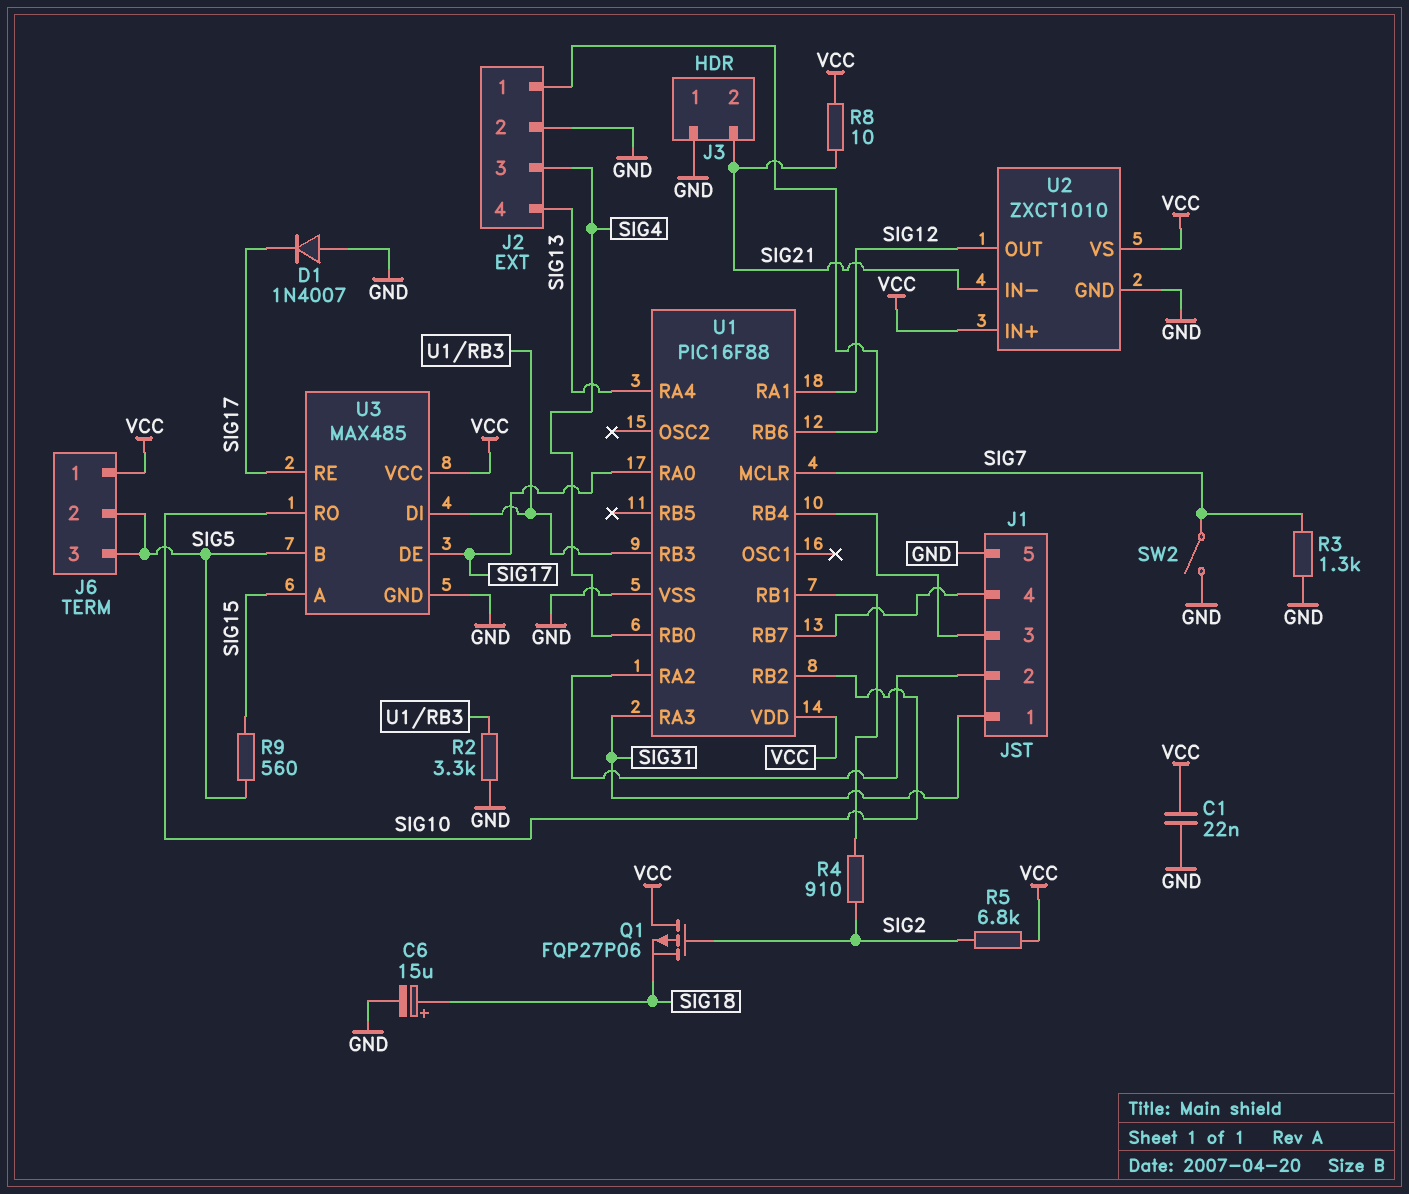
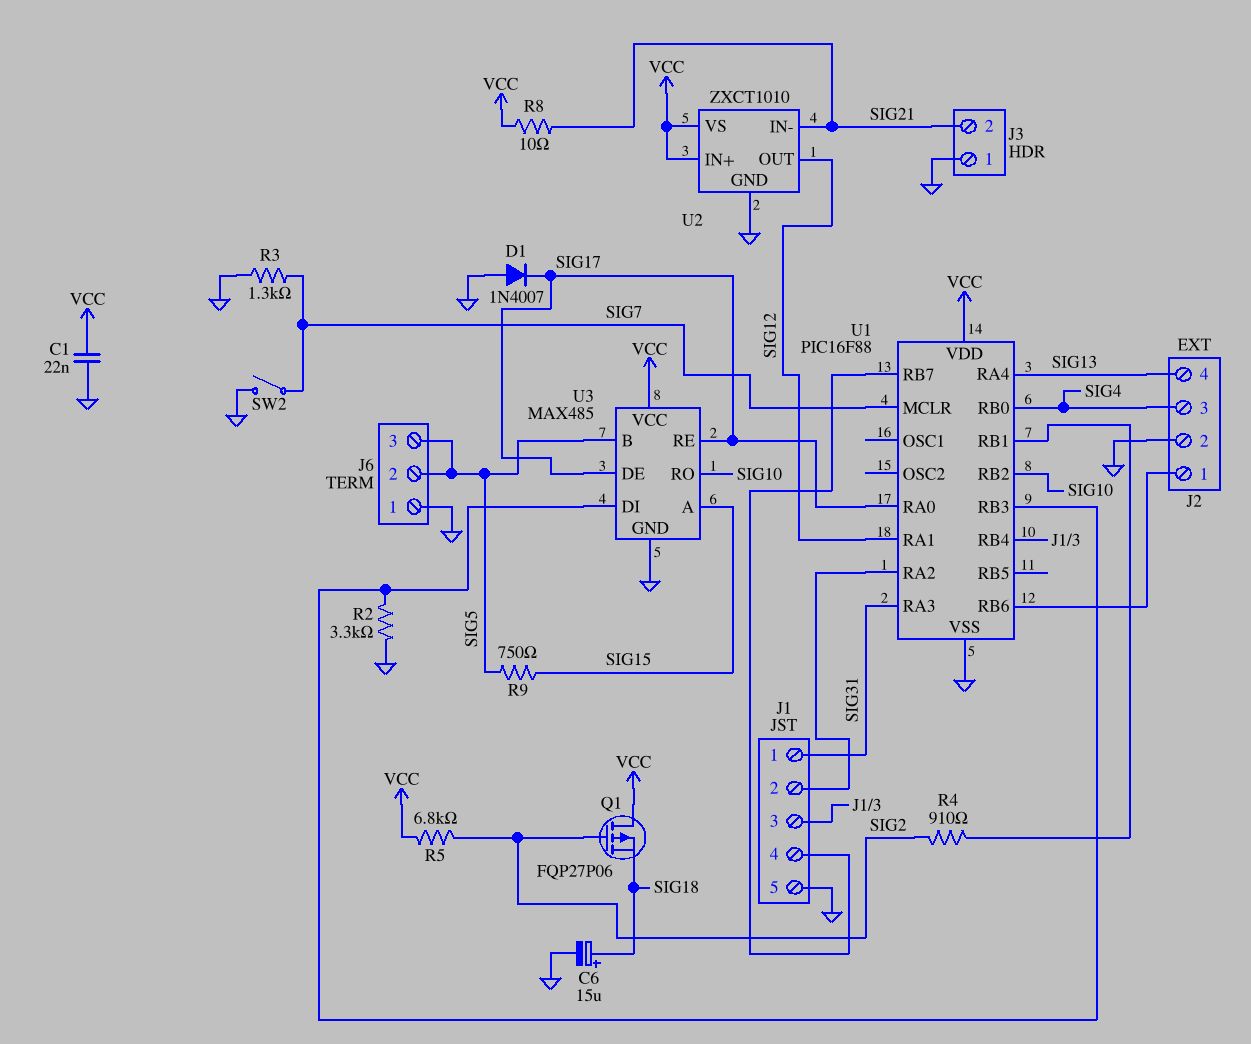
J6 pin 1: VCC -> GND
R9: 560 (SIG5, SIG15) -> 750 (SIG5, SIG15)

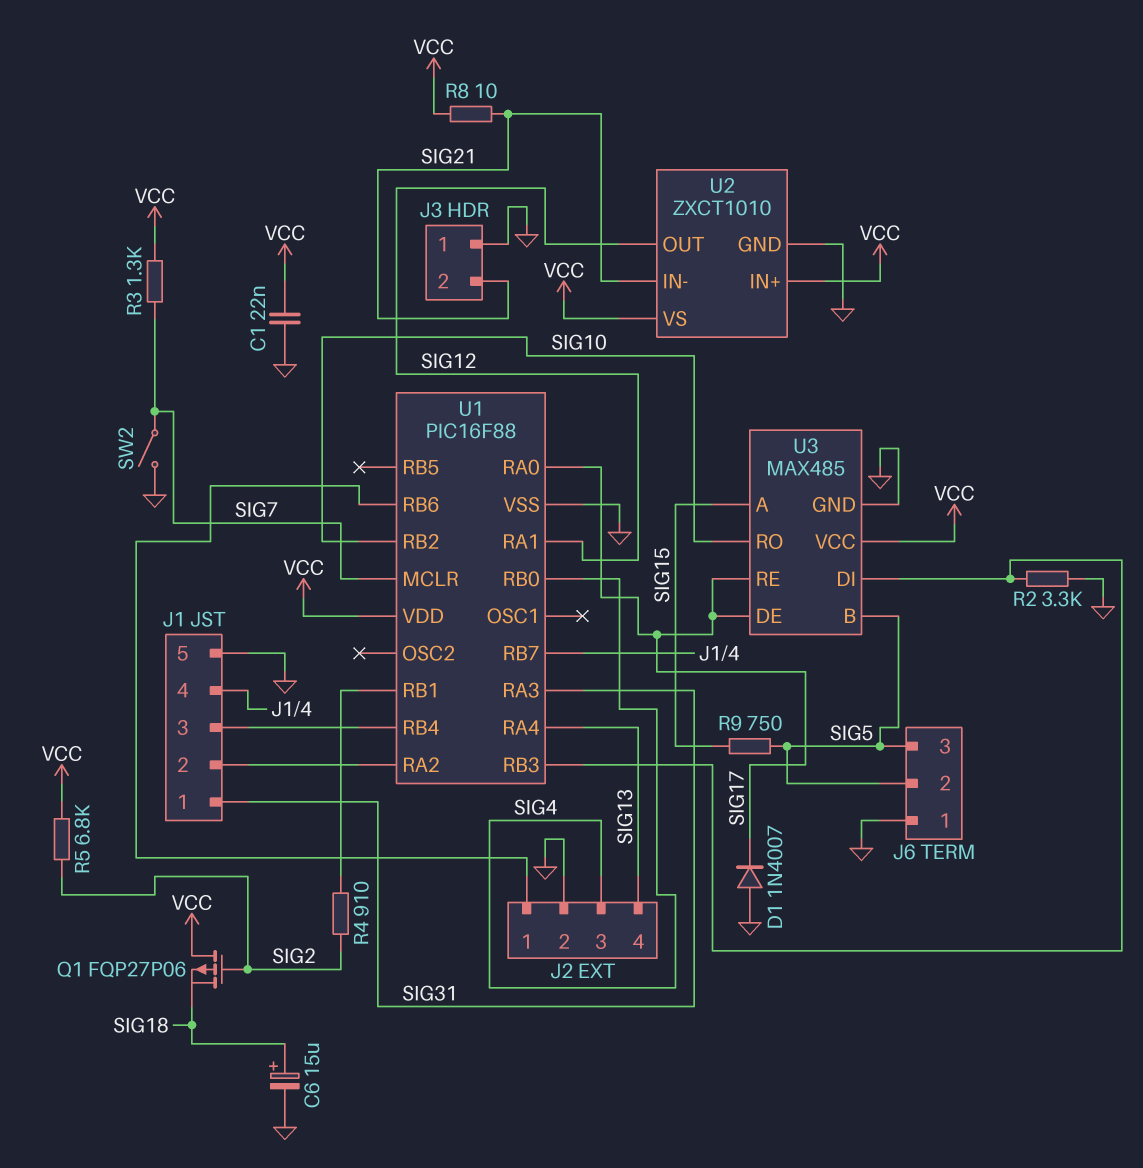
R3: 1.3k (GND, SIG7) -> 1.3k (SIG7, VCC)

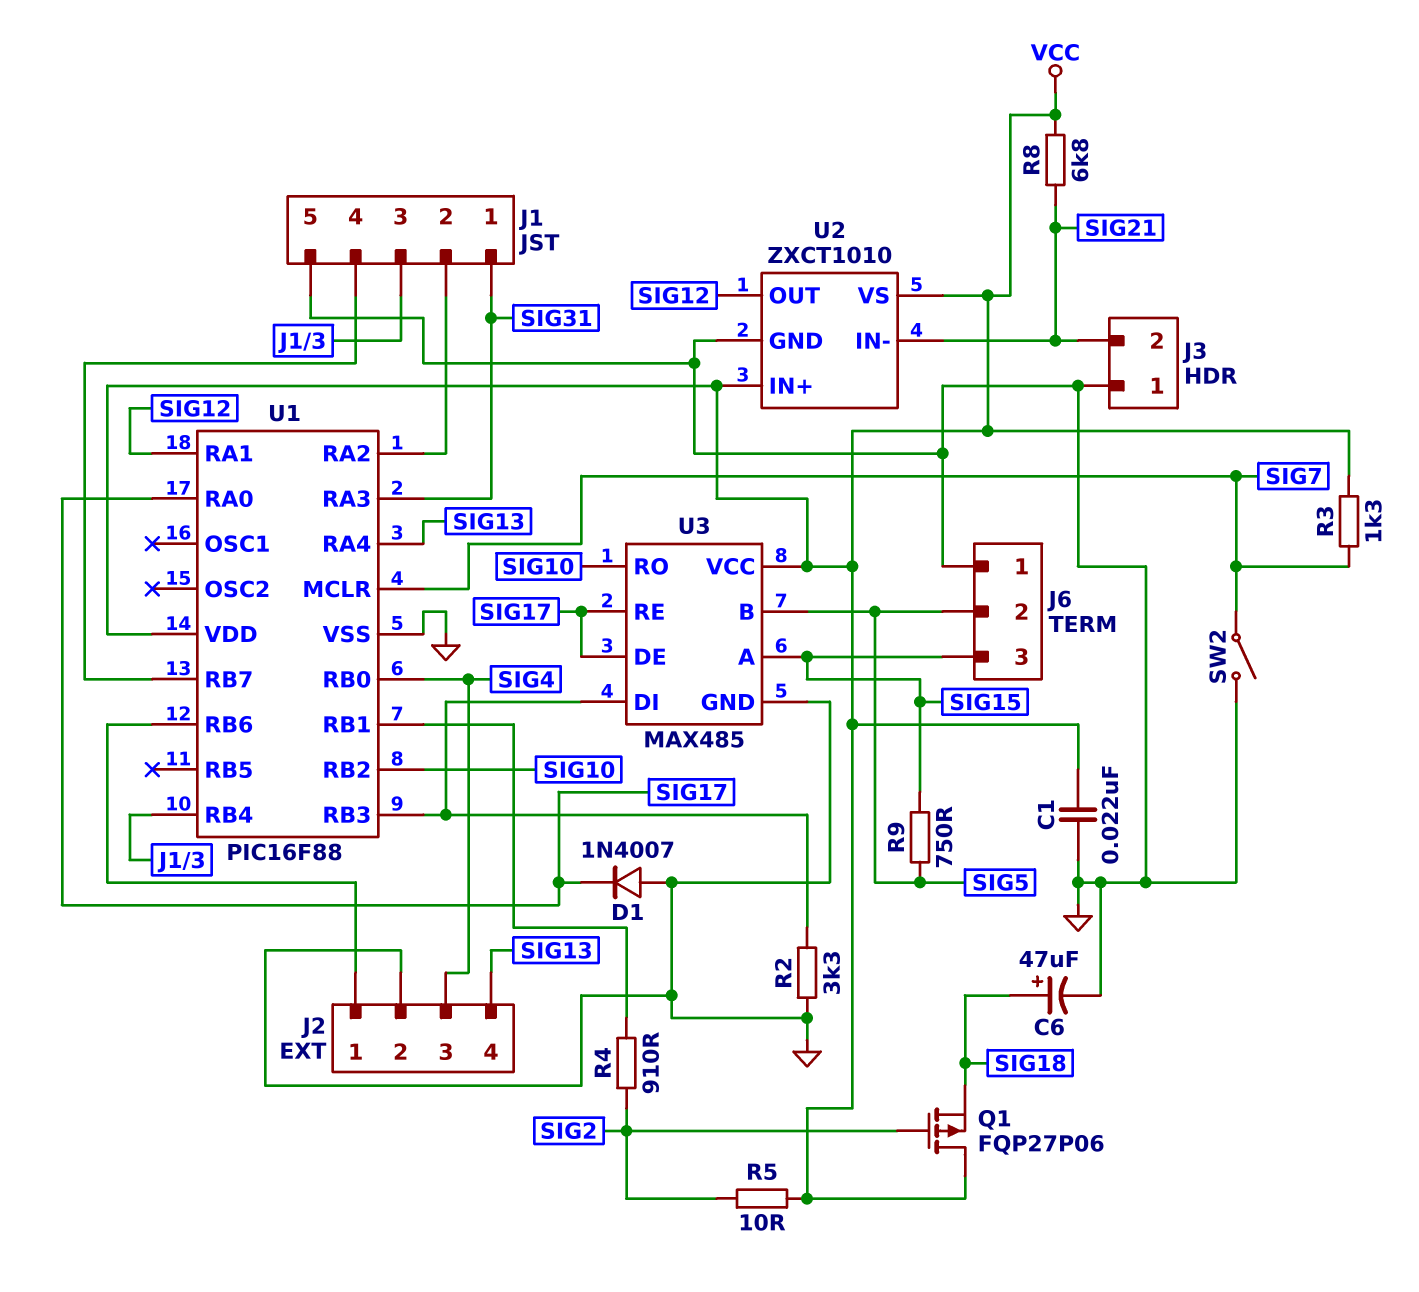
C6: 15uF (plus SIG18, minus GND) -> 47uF (plus SIG18, minus GND)
J6 pin 3: SIG5 -> SIG15
R5: 6.8k (SIG2, VCC) -> 10 (SIG2, VCC)
R8: 10 (SIG21, VCC) -> 6.8k (SIG21, VCC)

